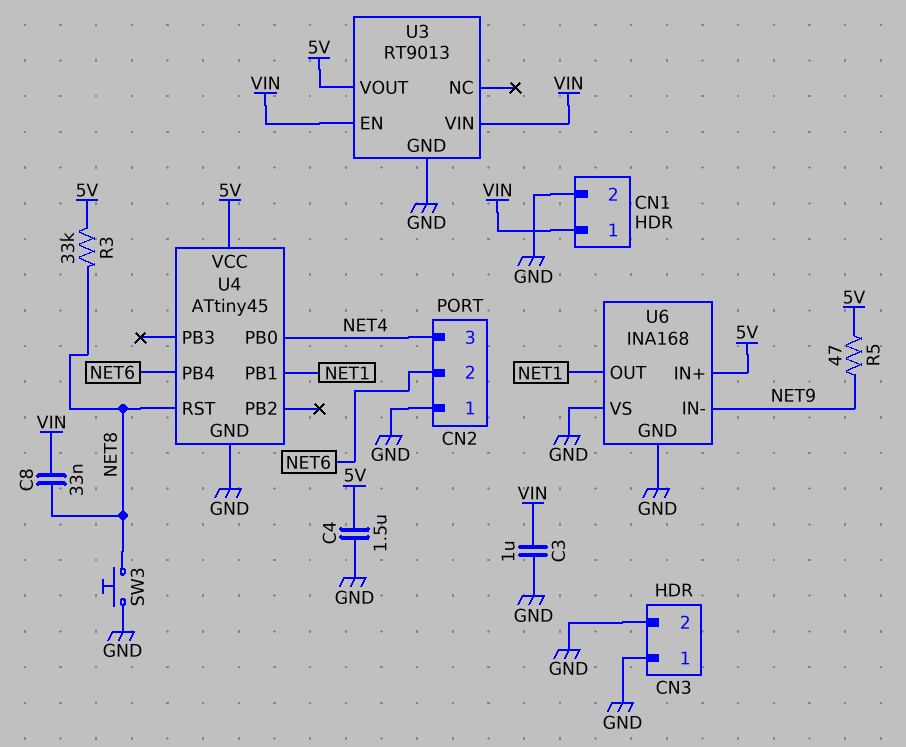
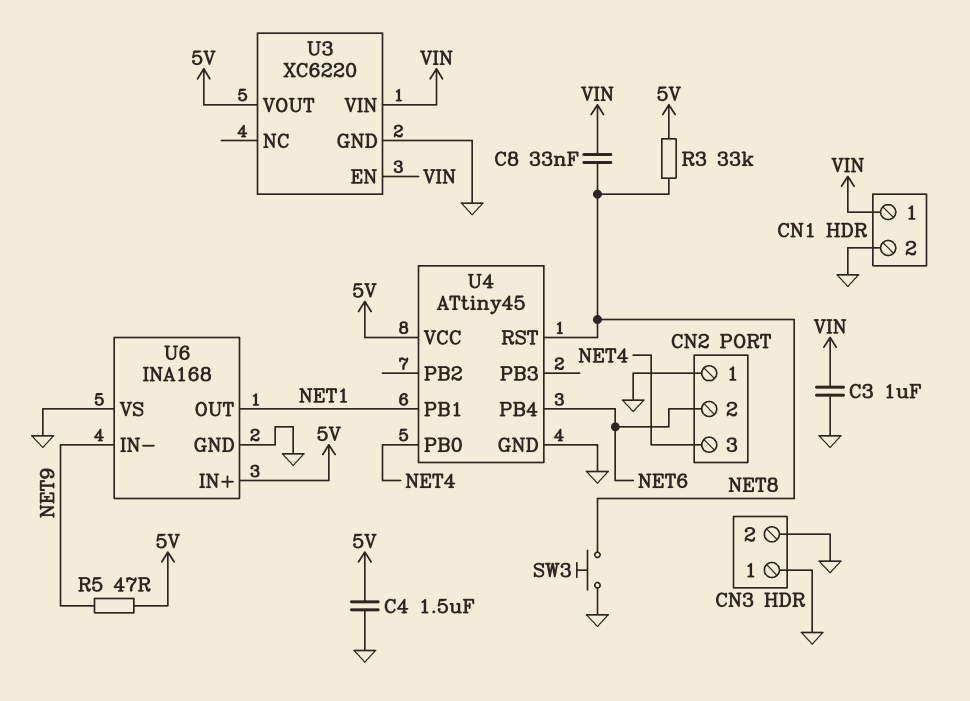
U3: RT9013 -> XC6220

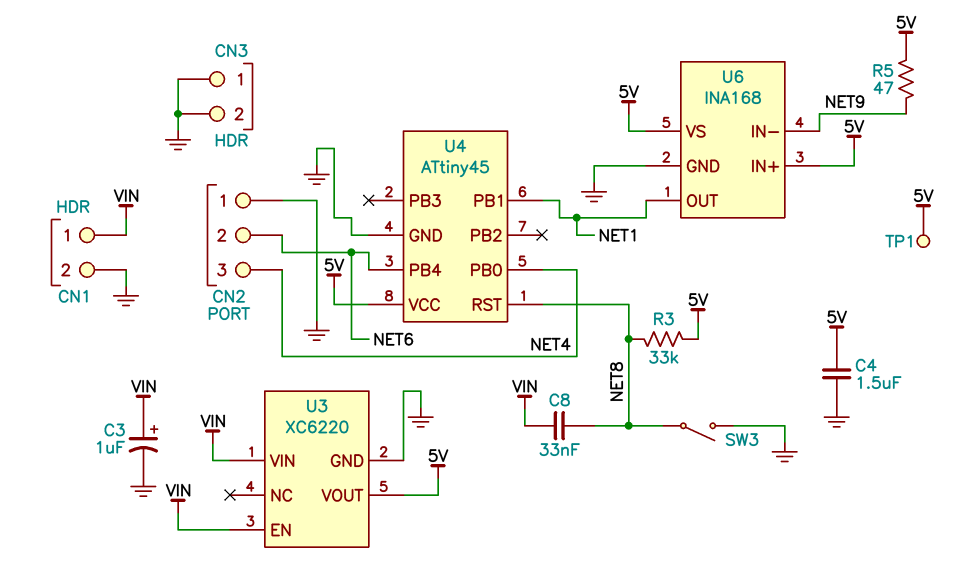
C3: 1uF (GND, VIN) -> 1uF (plus VIN, minus GND)
SW3: button (GND, NET8) -> switch (GND, NET8)
TP1: none -> test point (5V)
U6 pin VS: GND -> 5V

